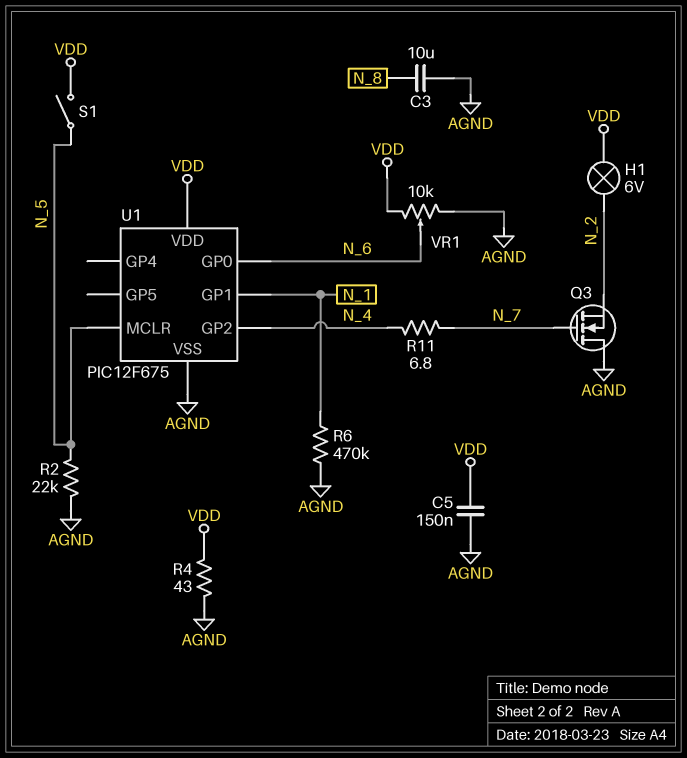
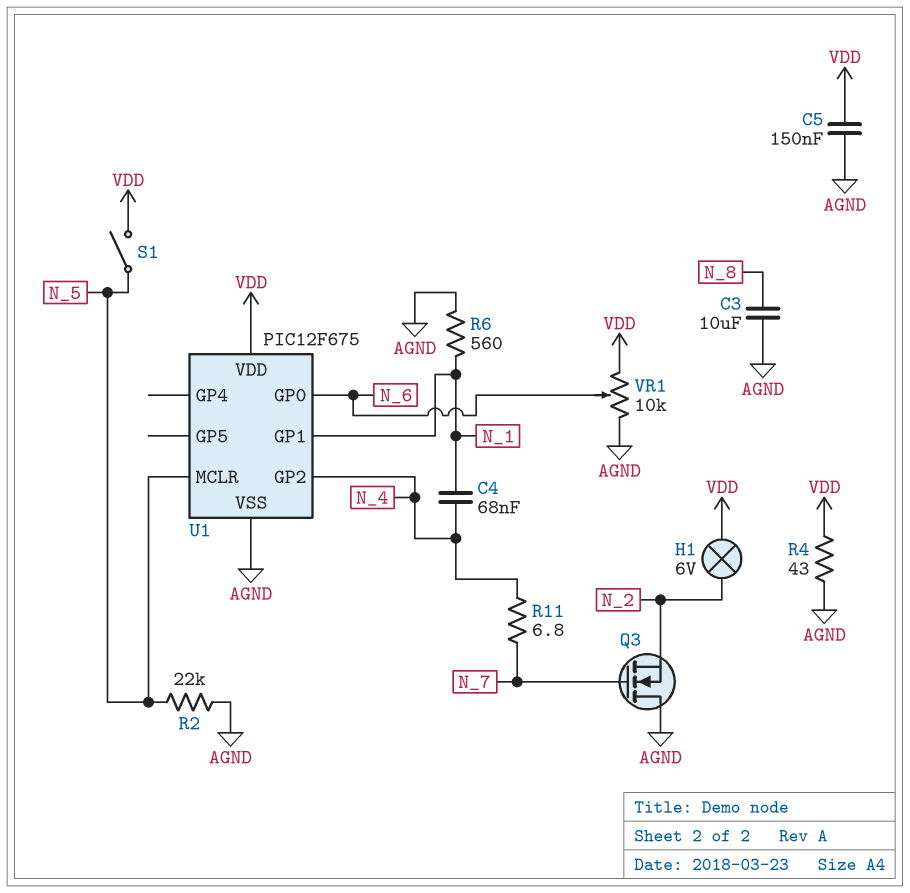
C4: none -> 68nF (N_1, N_4)
R6: 470k (AGND, N_1) -> 560 (AGND, N_1)

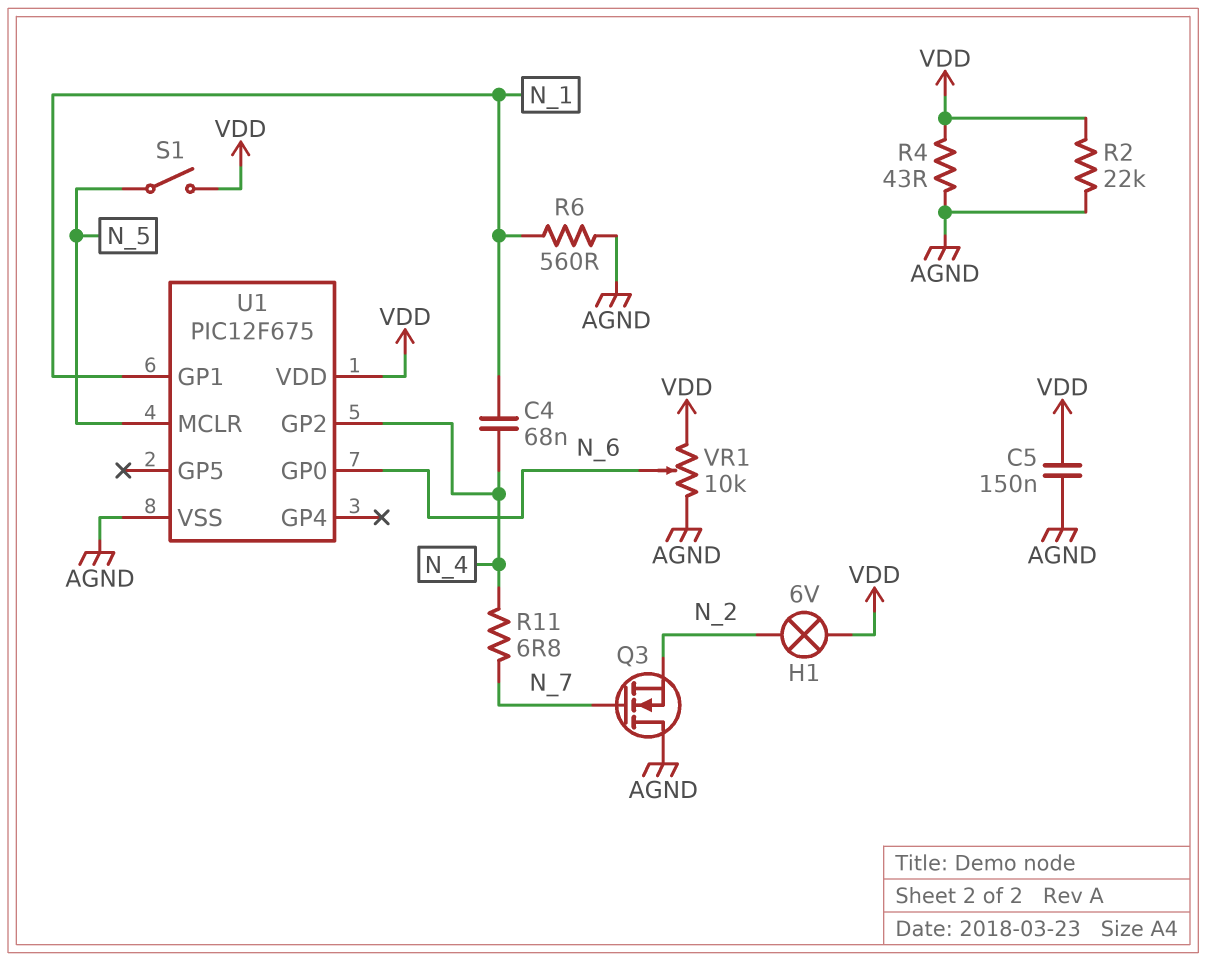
C3: 10uF (AGND, N_8) -> none
R2: 22k (AGND, N_5) -> 22k (AGND, VDD)

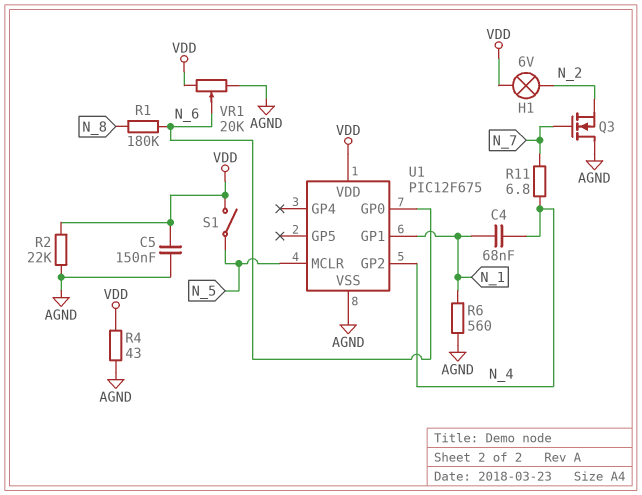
R1: none -> 180k (N_6, N_8)
VR1: 10k (AGND, VDD, wiper N_6) -> 20k (AGND, VDD, wiper N_6)

